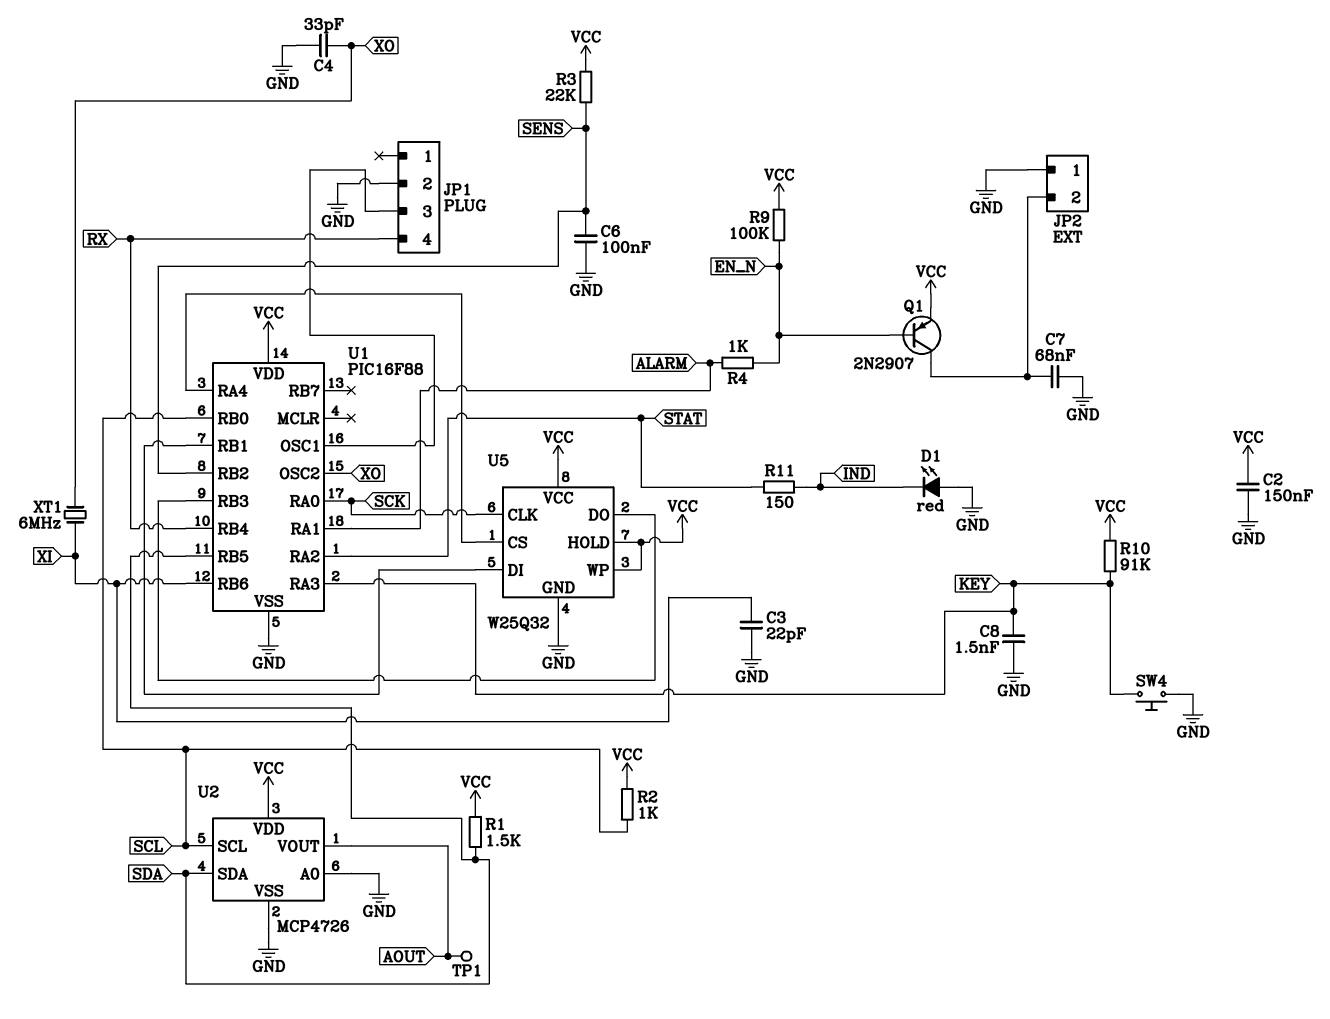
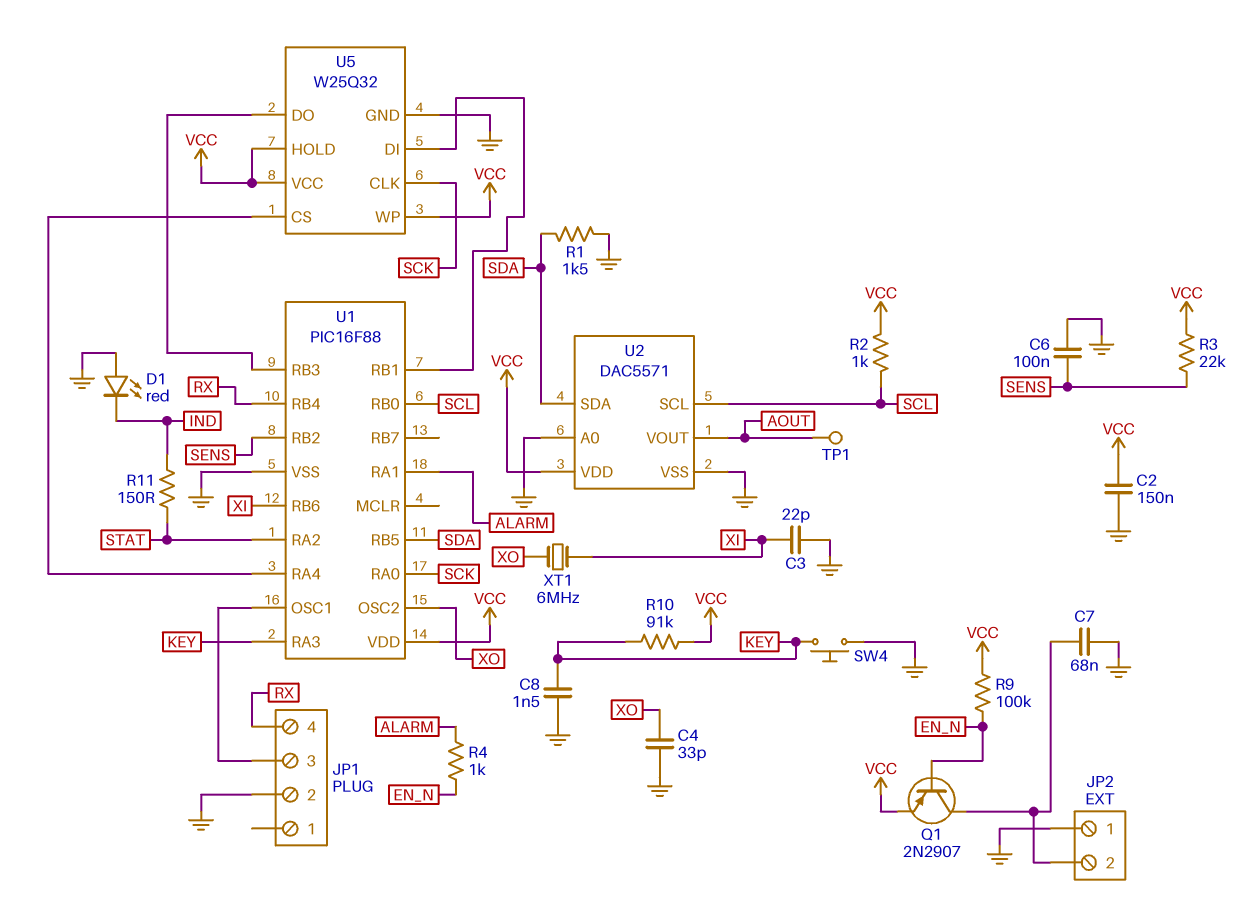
R1: 1.5k (SDA, VCC) -> 1.5k (GND, SDA)
U2: MCP4726 -> DAC5571

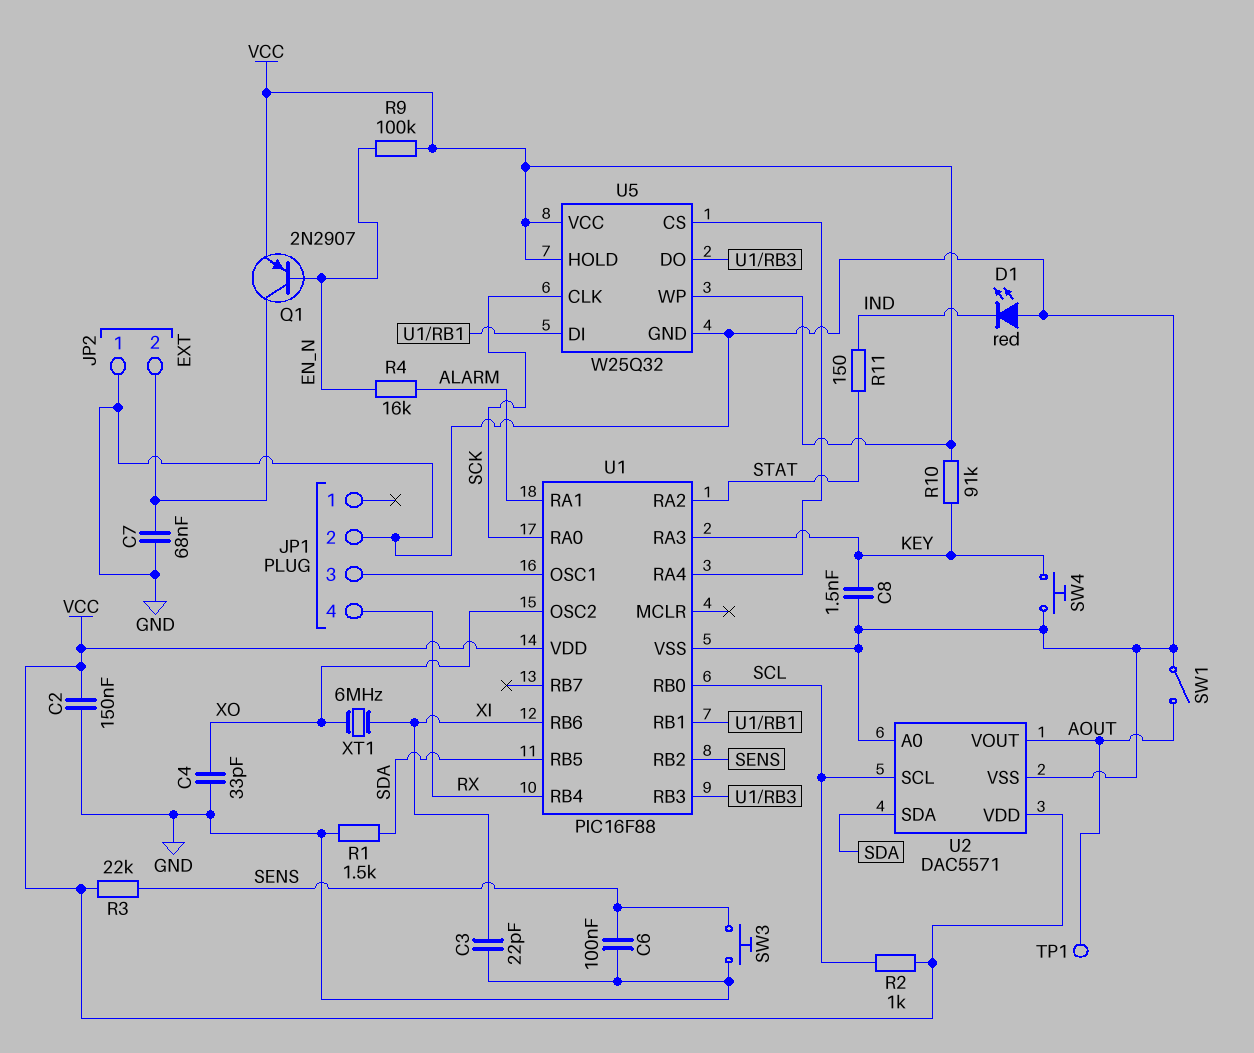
R4: 1k (ALARM, EN_N) -> 16k (ALARM, EN_N)
SW1: none -> switch (AOUT, GND)
SW3: none -> button (GND, SENS)

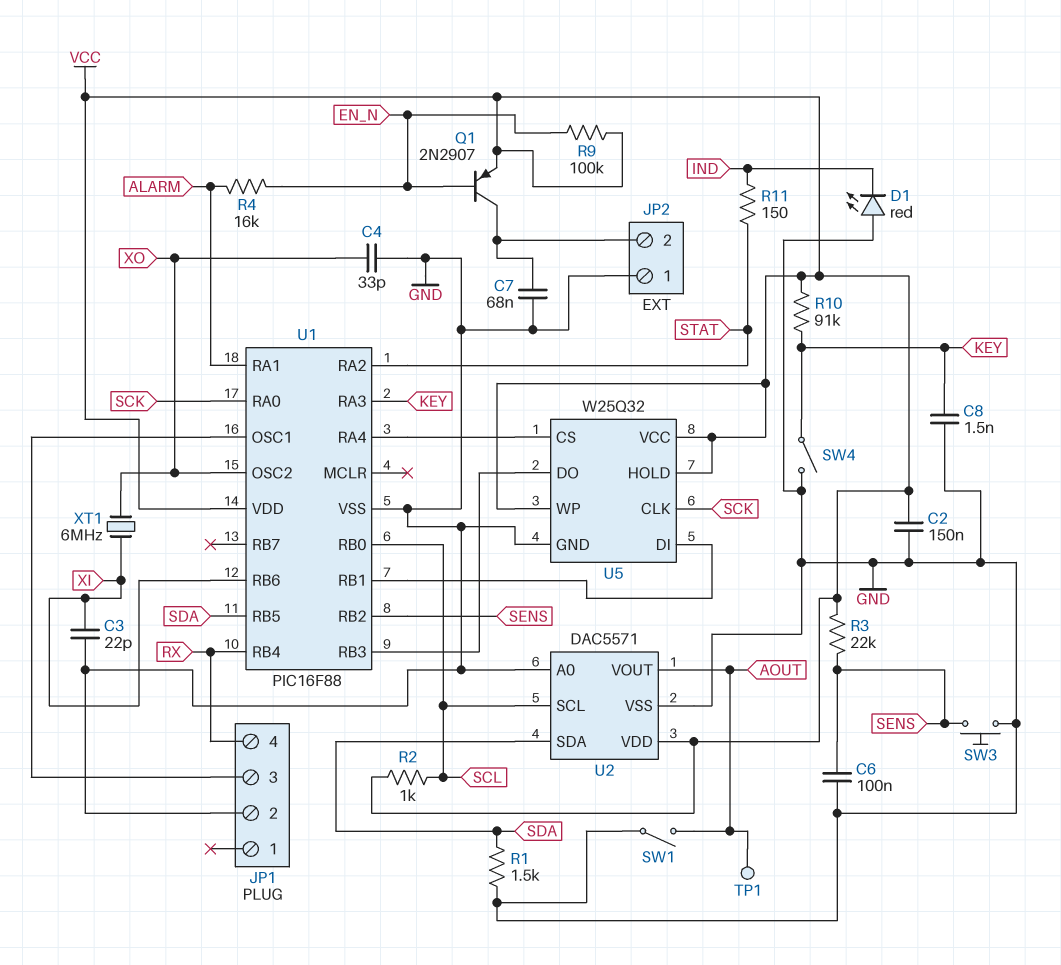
SW4: button (GND, KEY) -> switch (GND, KEY)

